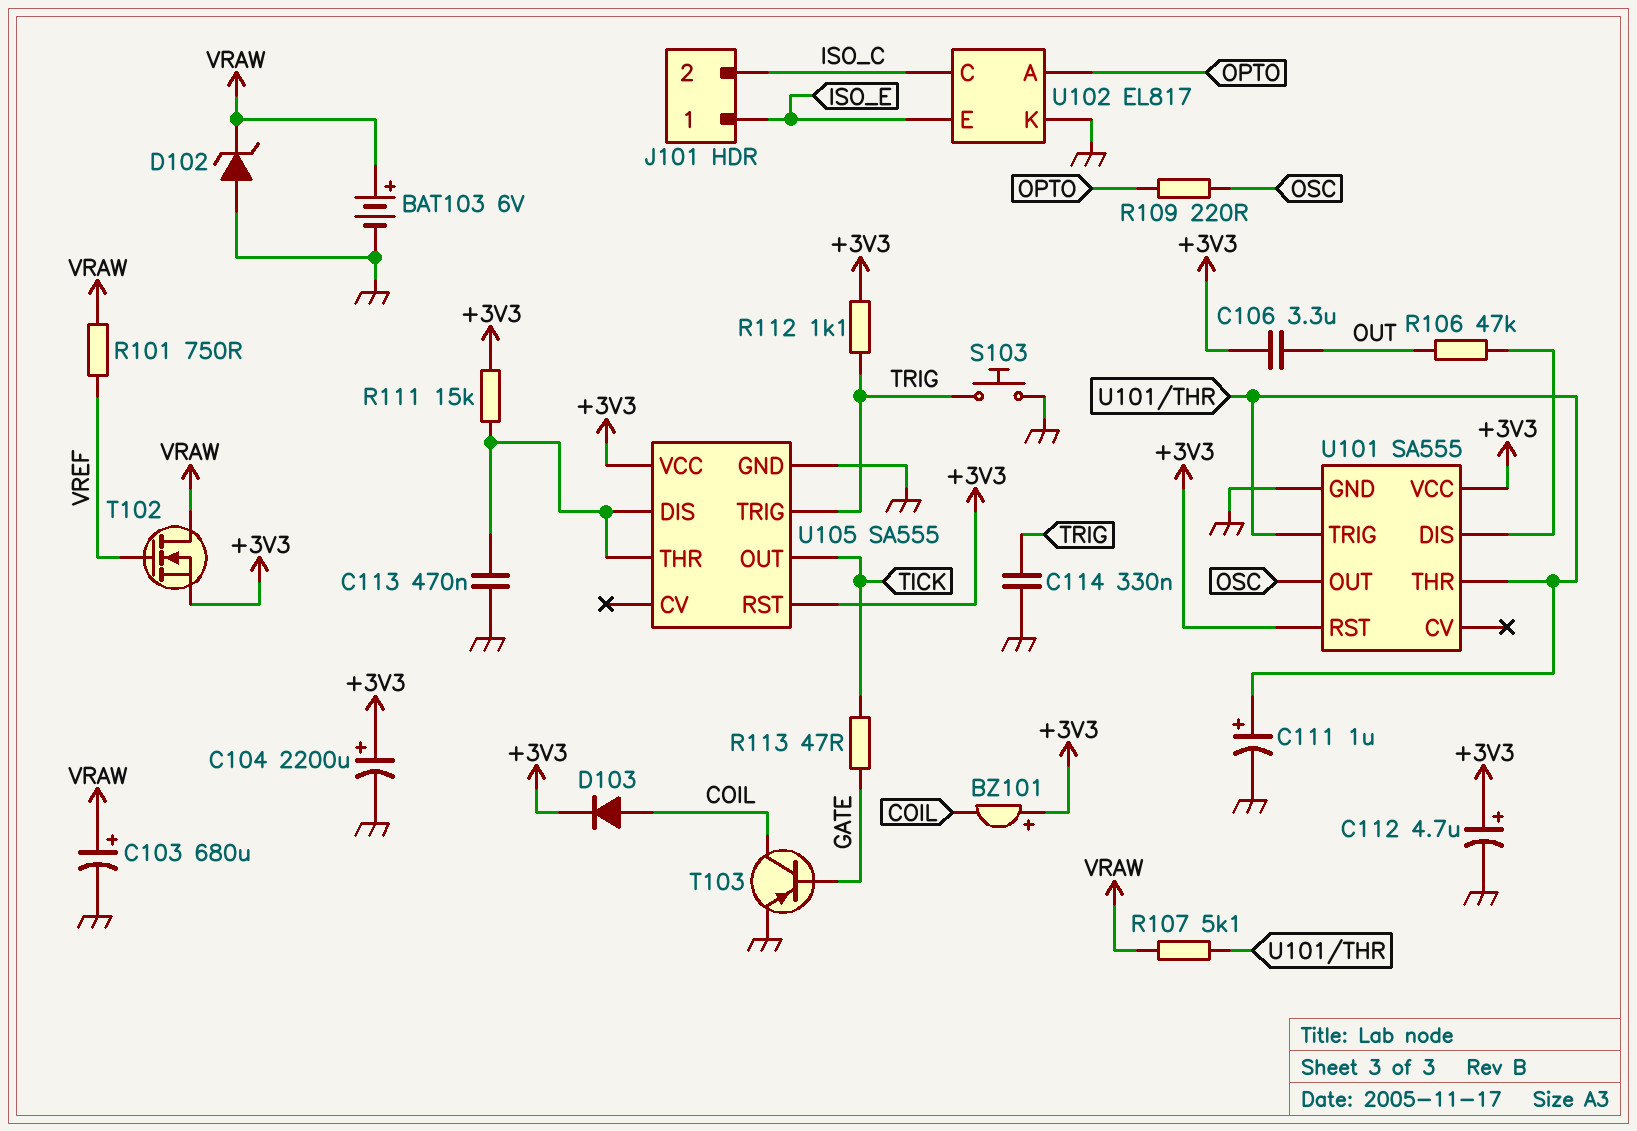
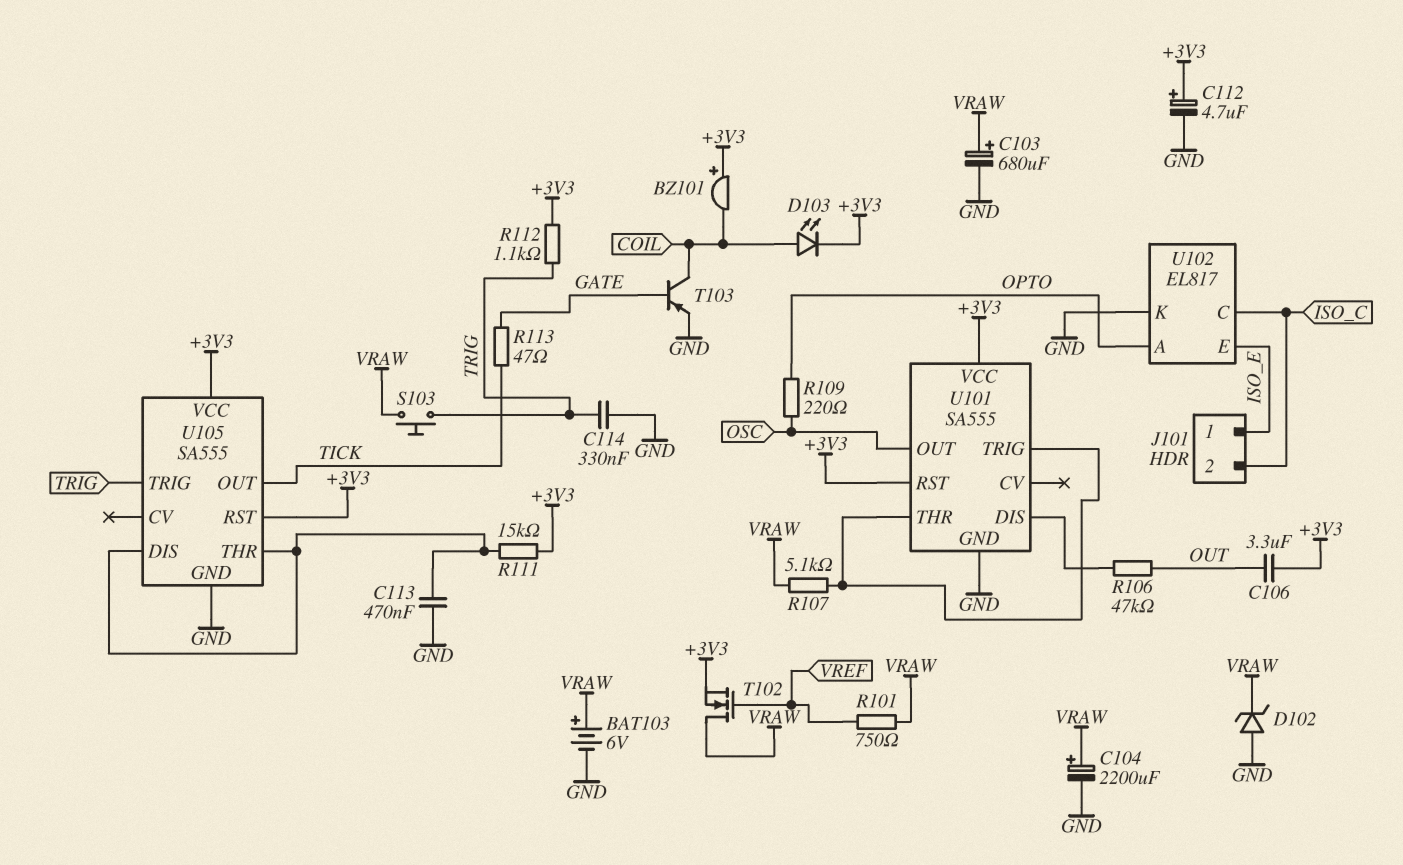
C104: 2200uF (plus +3V3, minus GND) -> 2200uF (plus VRAW, minus GND)
C111: 1uF (plus U101/THR, minus GND) -> none
D103: diode (A COIL, K +3V3) -> LED (A COIL, K +3V3)
S103: button (GND, TRIG) -> button (TRIG, VRAW)

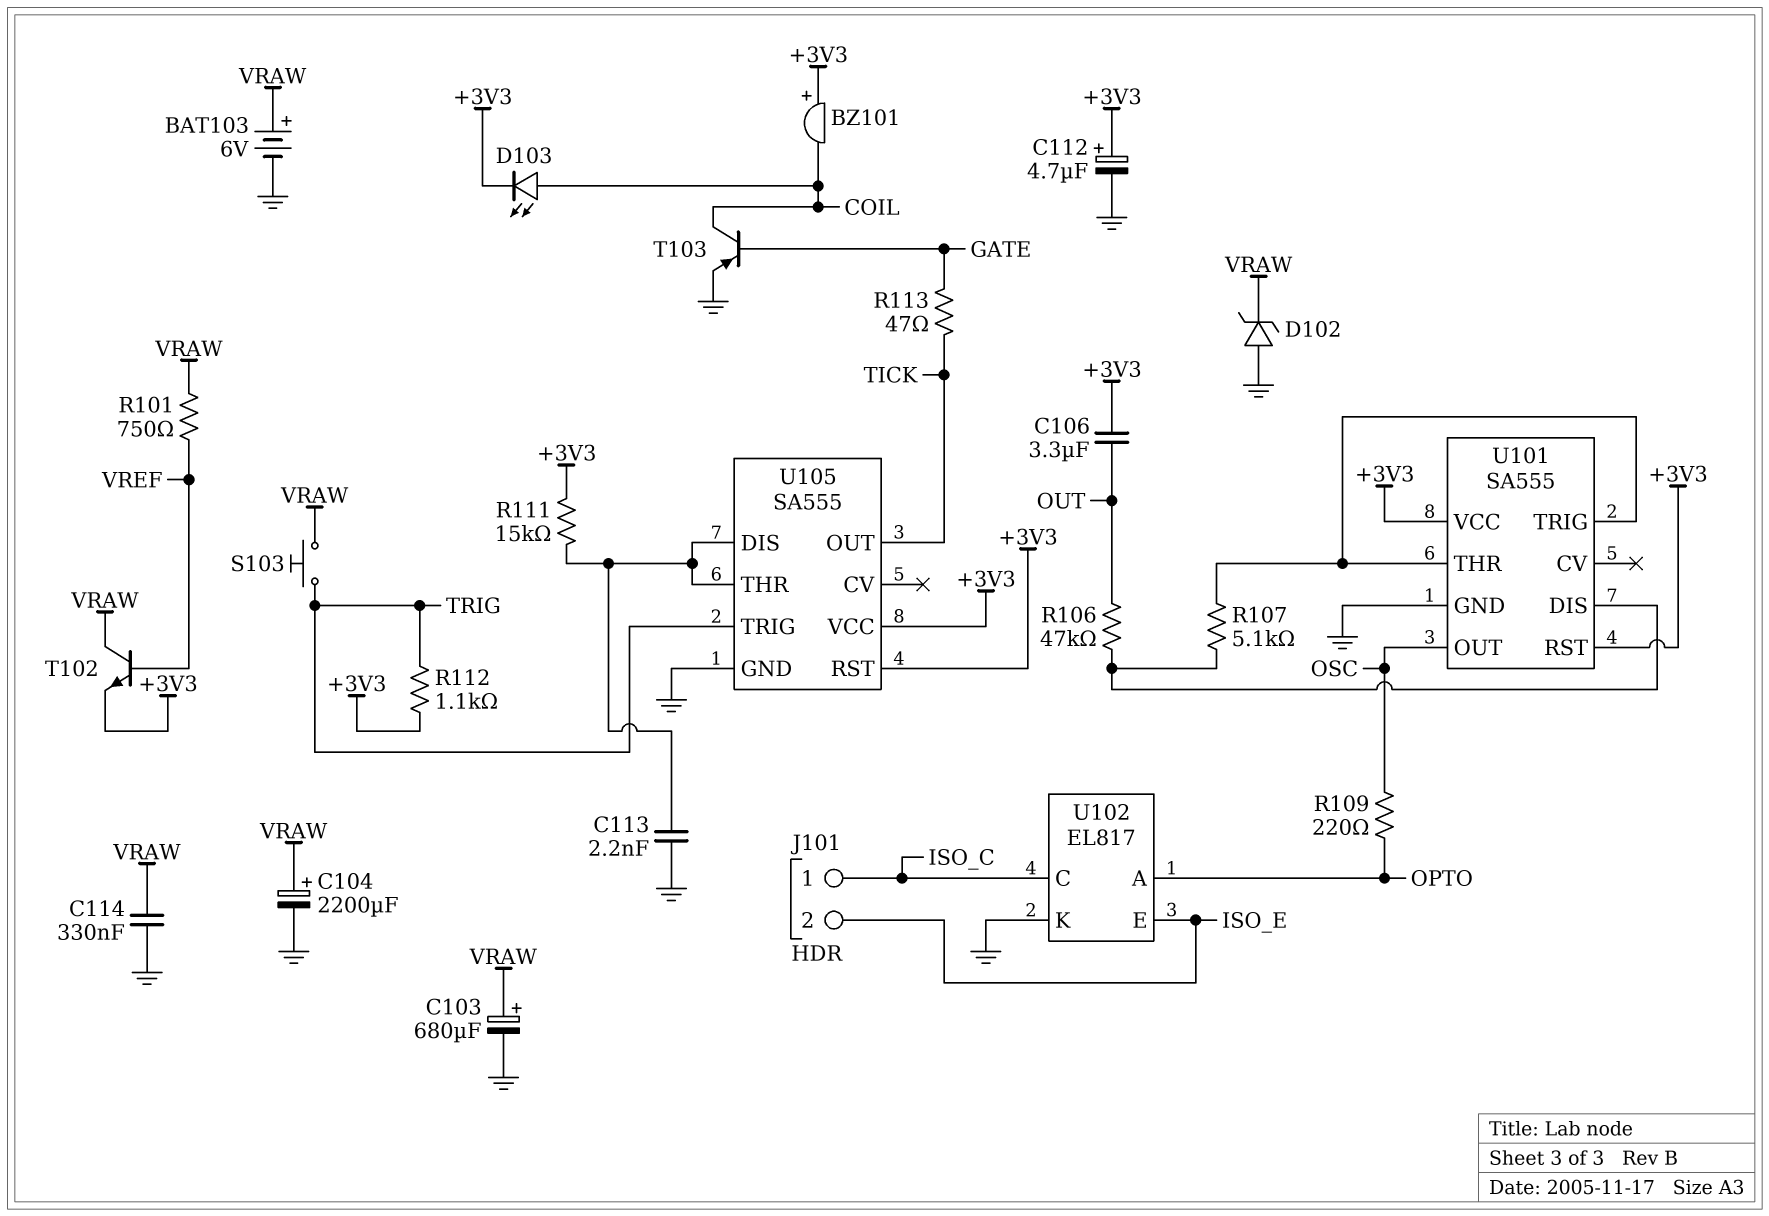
C113: 470nF (GND, U105/DIS) -> 2.2nF (GND, U105/DIS)
C114: 330nF (GND, TRIG) -> 330nF (GND, VRAW)
J101 pin 1: ISO_E -> ISO_C
J101 pin 2: ISO_C -> ISO_E
R107: 5.1k (U101/THR, VRAW) -> 5.1k (U101/DIS, U101/THR)
T102: NMOS (G VREF, D VRAW, S +3V3) -> NPN (B VREF, C VRAW, E +3V3)

